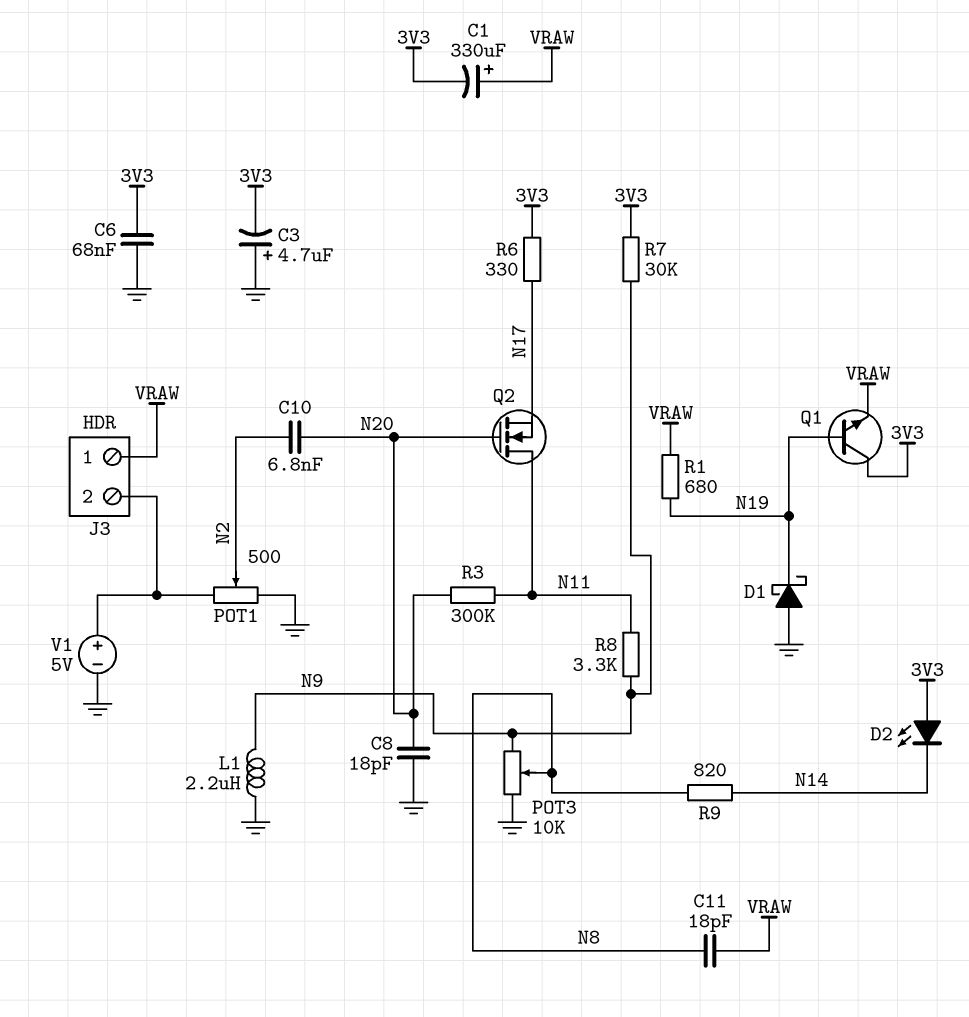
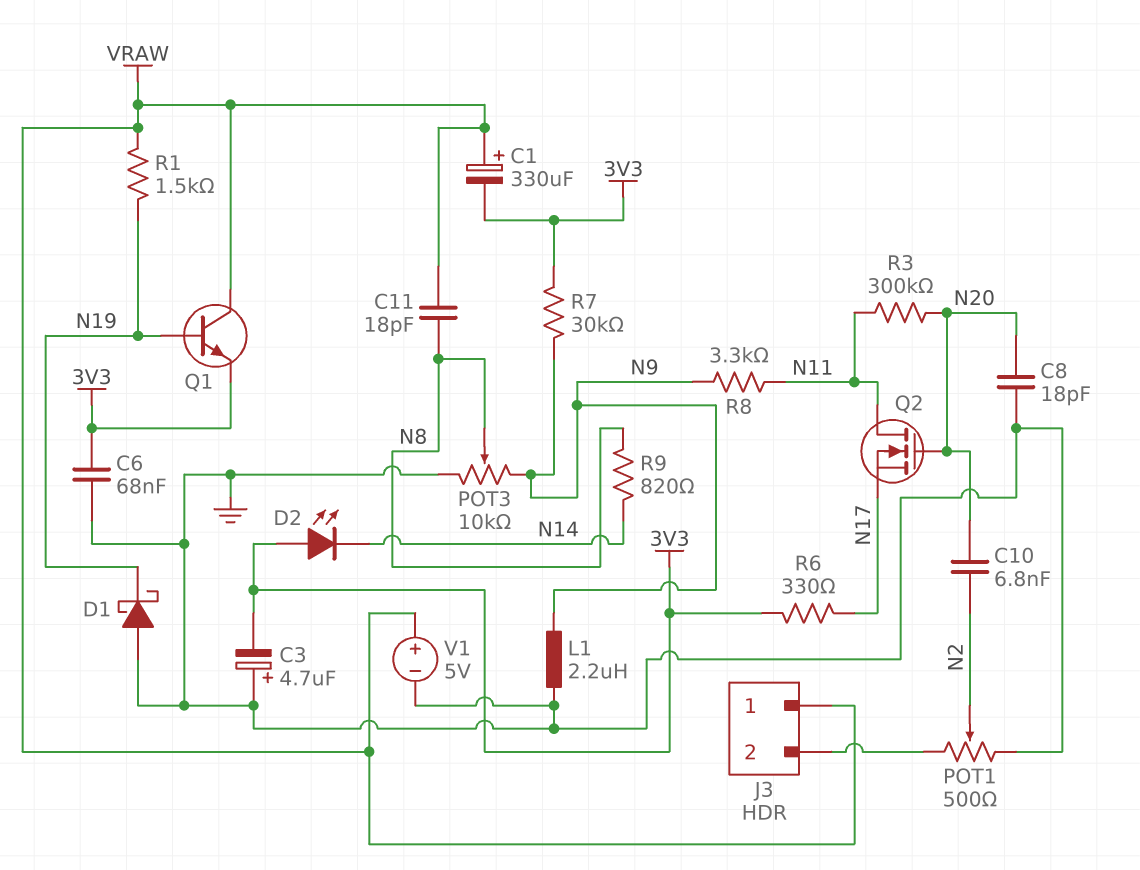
Q1: NPN (B N19, C 3V3, E VRAW) -> NPN (B N19, C VRAW, E 3V3)
R1: 680 (N19, VRAW) -> 1.5k (N19, VRAW)
V1: 5V (plus J3/2, minus GND) -> 5V (plus VRAW, minus GND)

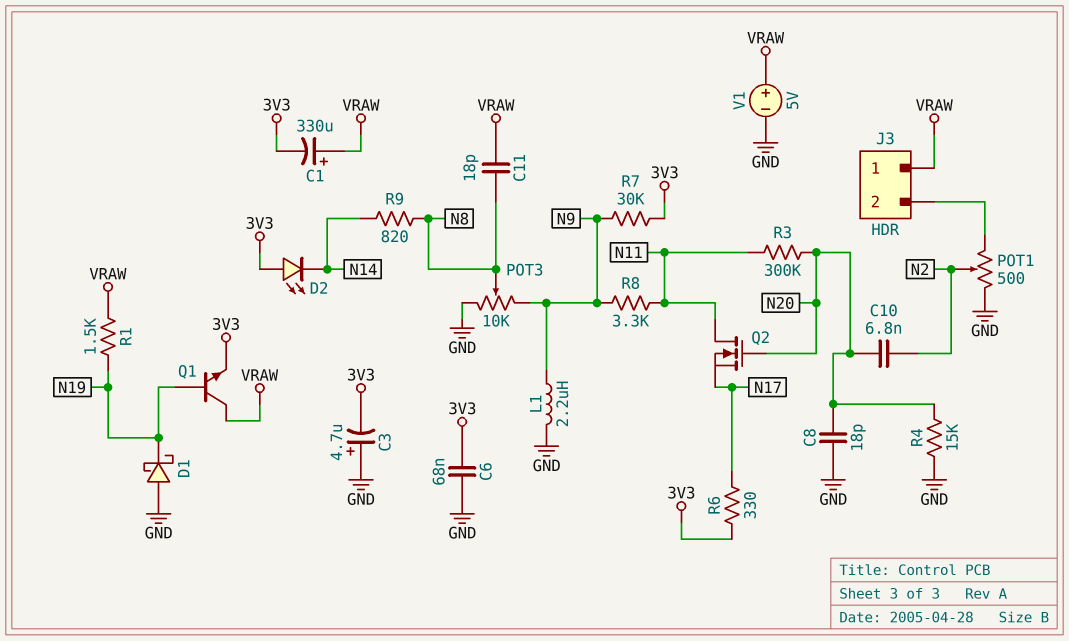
R4: none -> 15k (GND, N20)

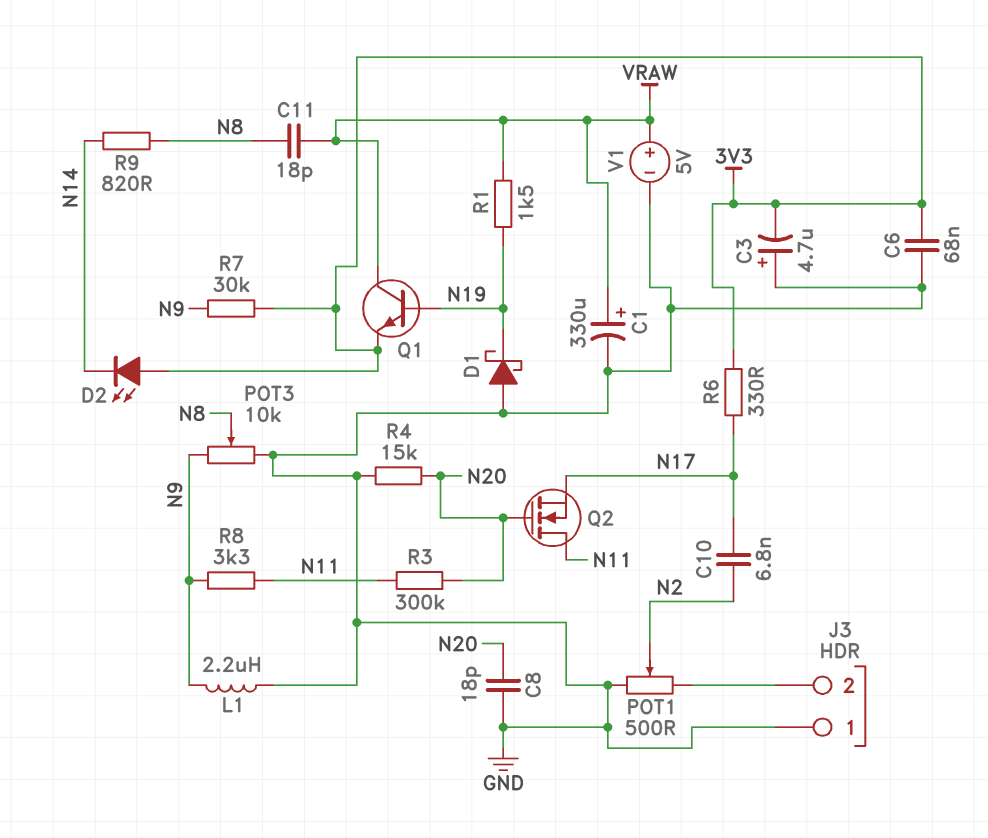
C1: 330uF (plus VRAW, minus 3V3) -> 330uF (plus VRAW, minus GND)
C10: 6.8nF (N2, N20) -> 6.8nF (N2, N17)
J3 pin 1: VRAW -> GND

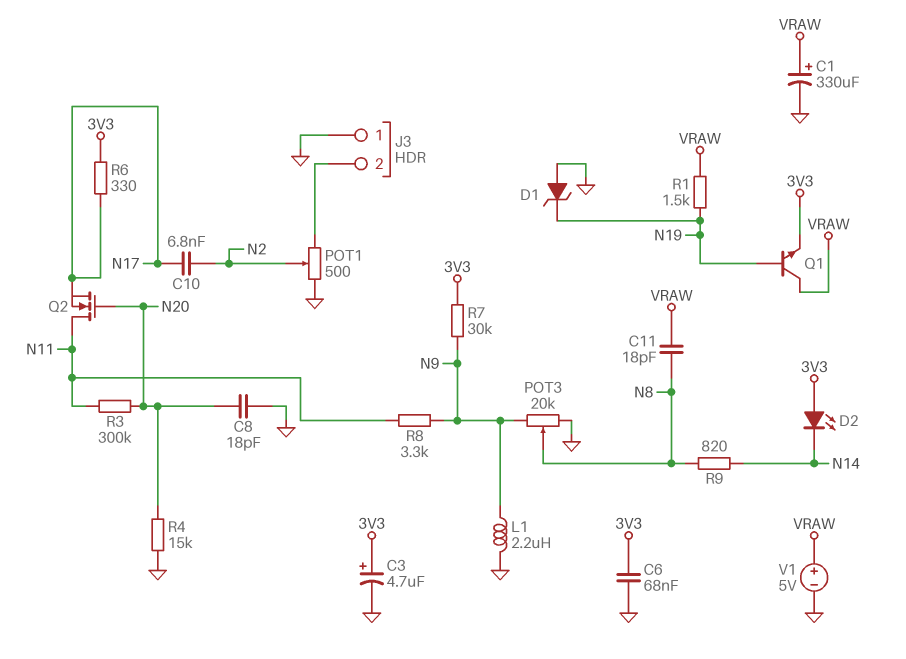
C3: 4.7uF (plus GND, minus 3V3) -> 4.7uF (plus 3V3, minus GND)
D1: schottky (A GND, K N19) -> zener (A GND, K N19)
POT3: 10k (GND, N9, wiper N8) -> 20k (GND, N9, wiper N8)

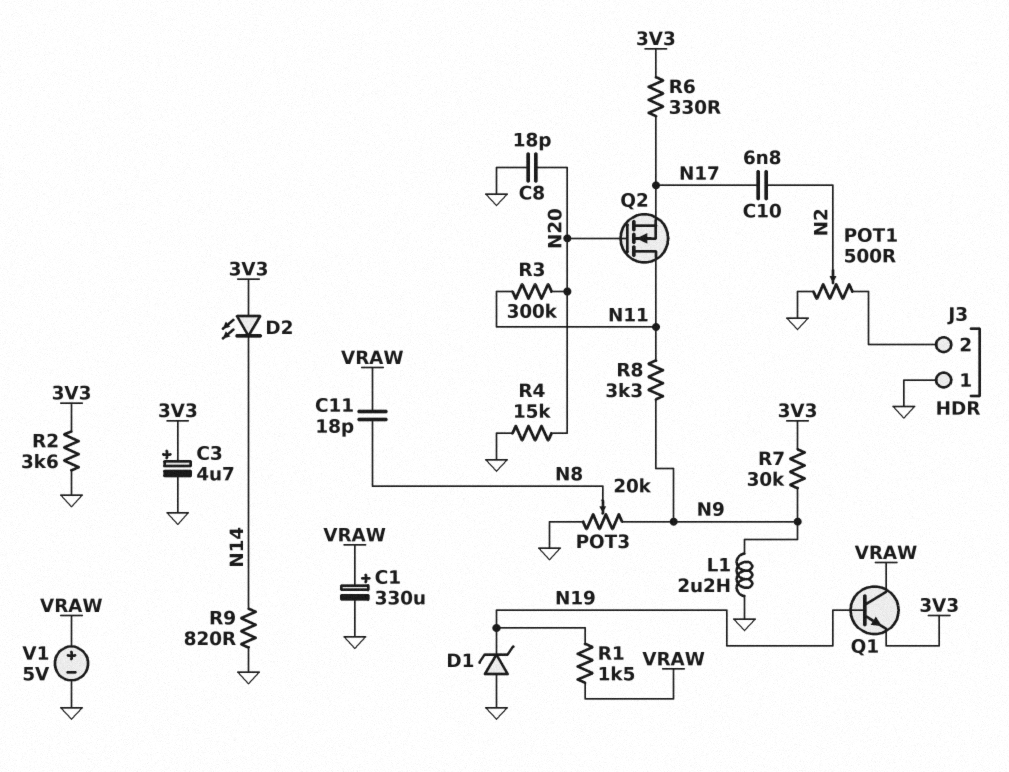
C6: 68nF (3V3, GND) -> none
R2: none -> 3.6k (3V3, GND)
R9: 820 (N8, N14) -> 820 (GND, N14)

